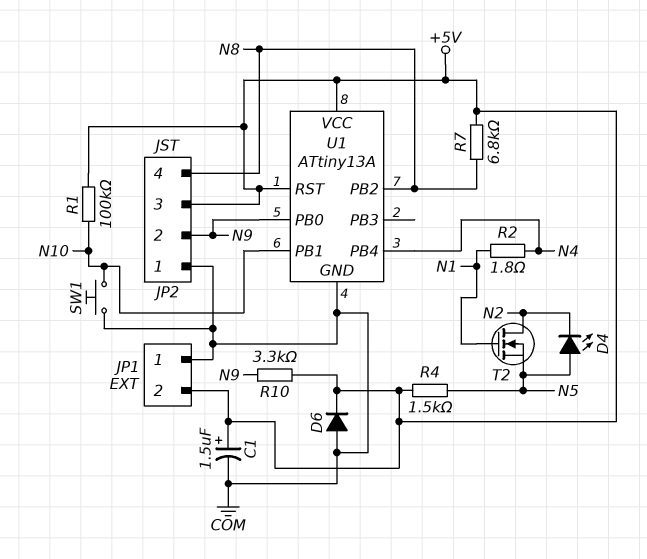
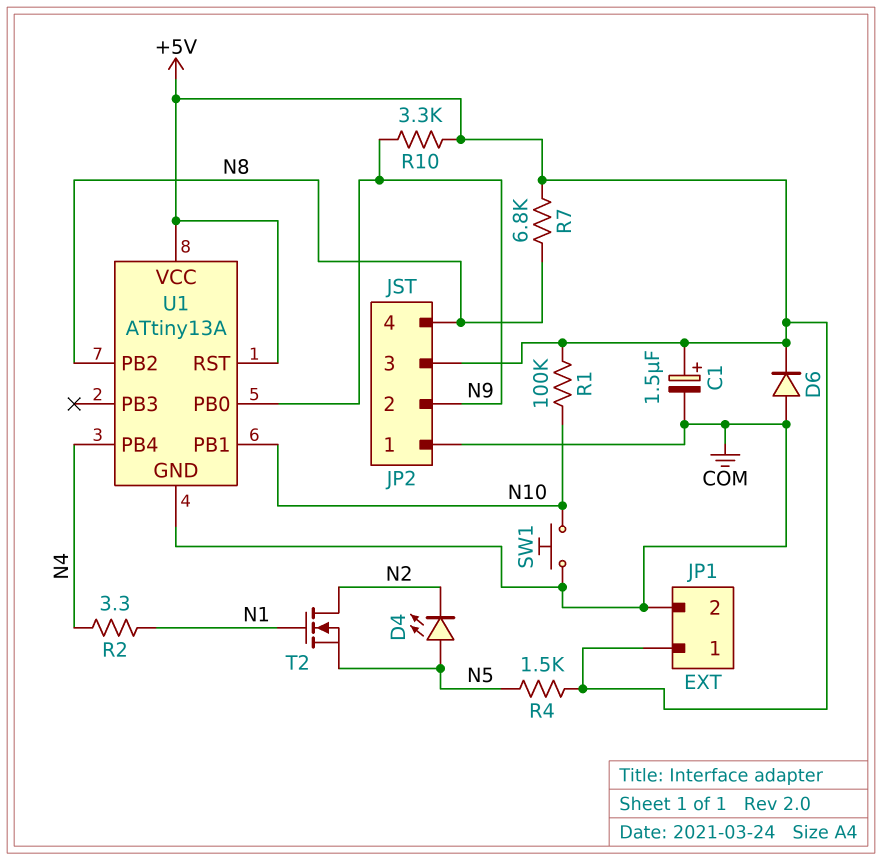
JP1 pin 1: COM -> +5V
JP1 pin 2: +5V -> COM
R2: 1.8 (N1, N4) -> 3.3 (N1, N4)

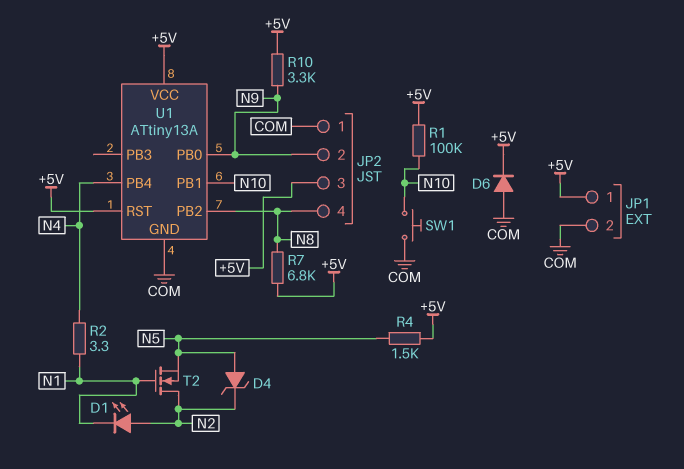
C1: 1.5uF (plus +5V, minus COM) -> none
D1: none -> LED (A N2, K N1)
D4: LED (A N5, K N2) -> zener (A N5, K N2)

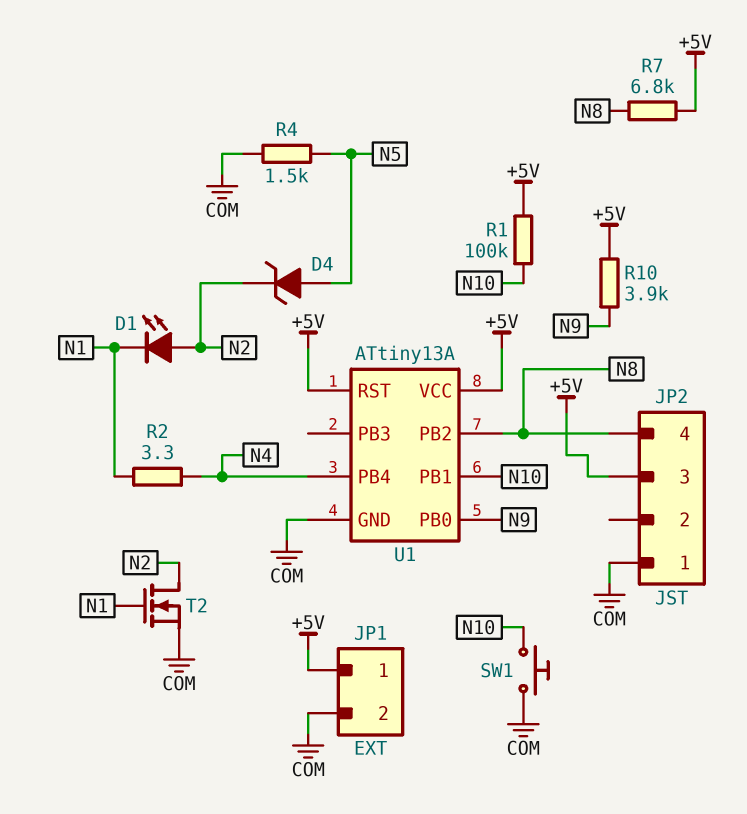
D6: diode (A COM, K +5V) -> none
JP2 pin 2: N9 -> none
R4: 1.5k (+5V, N5) -> 1.5k (COM, N5)
R10: 3.3k (+5V, N9) -> 3.9k (+5V, N9)
T2: NMOS (G N1, D N2, S N5) -> NMOS (G N1, D N2, S COM)

